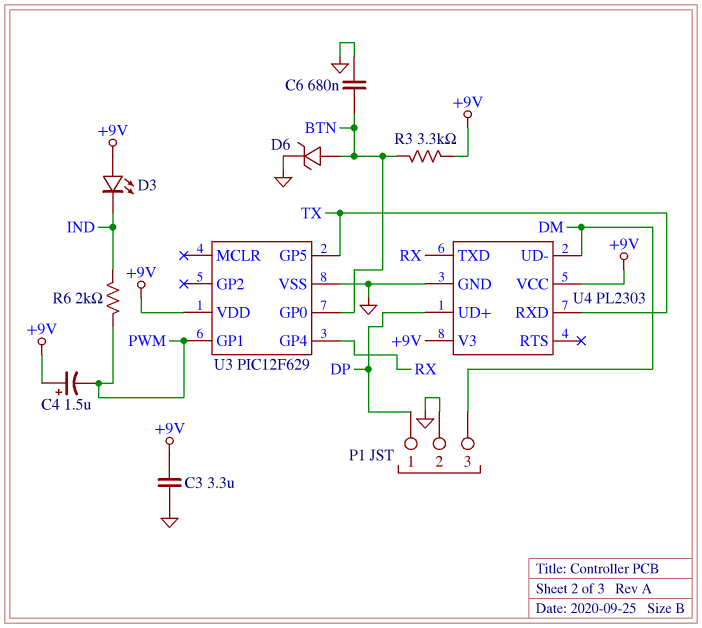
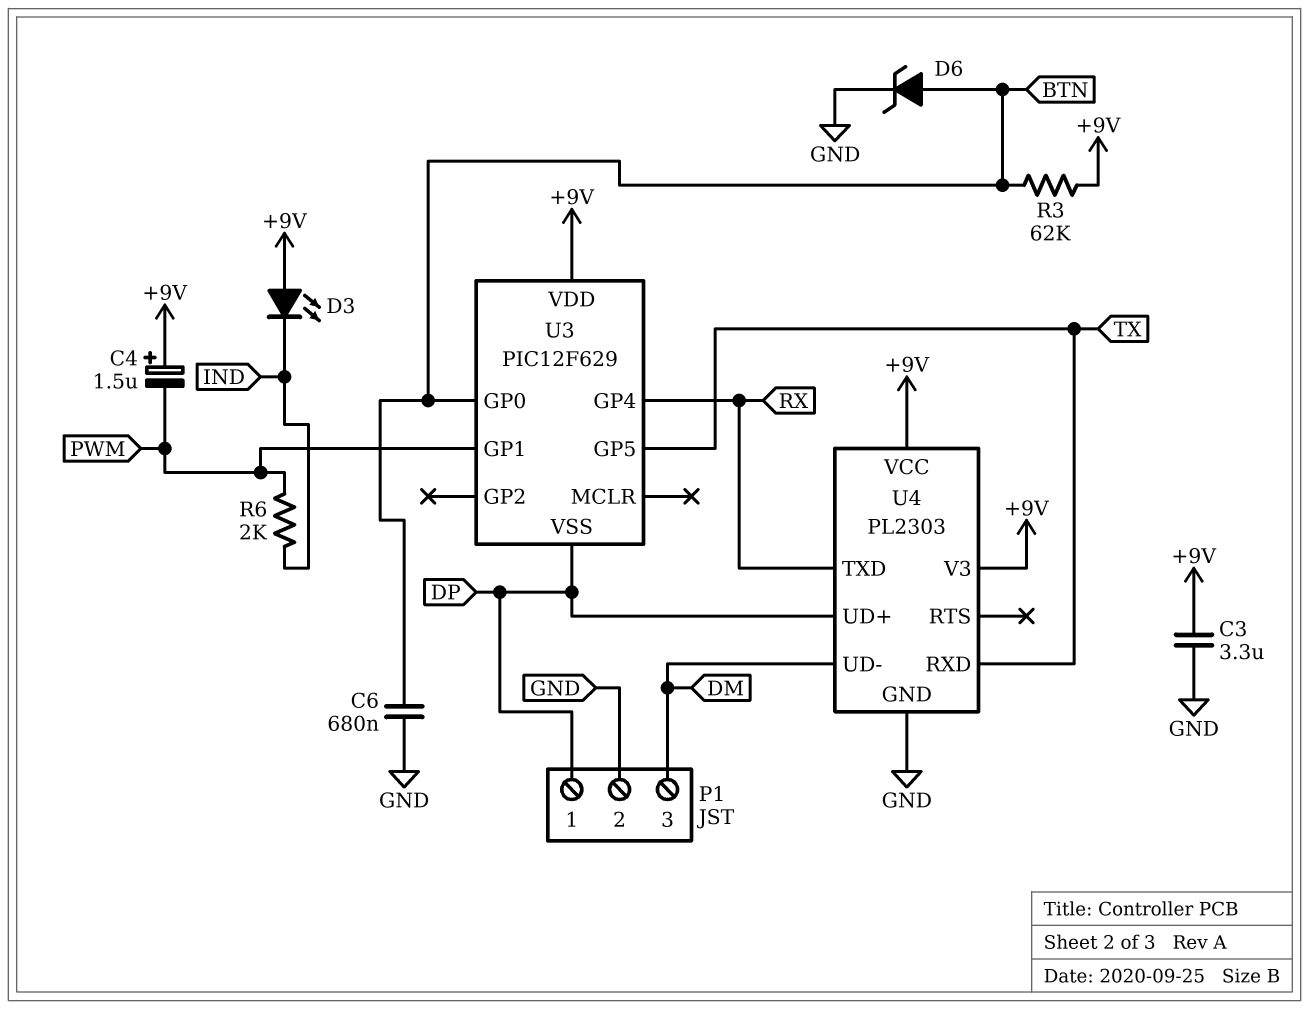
R3: 3.3k (+9V, BTN) -> 62k (+9V, BTN)
U3 pin VSS: GND -> DP

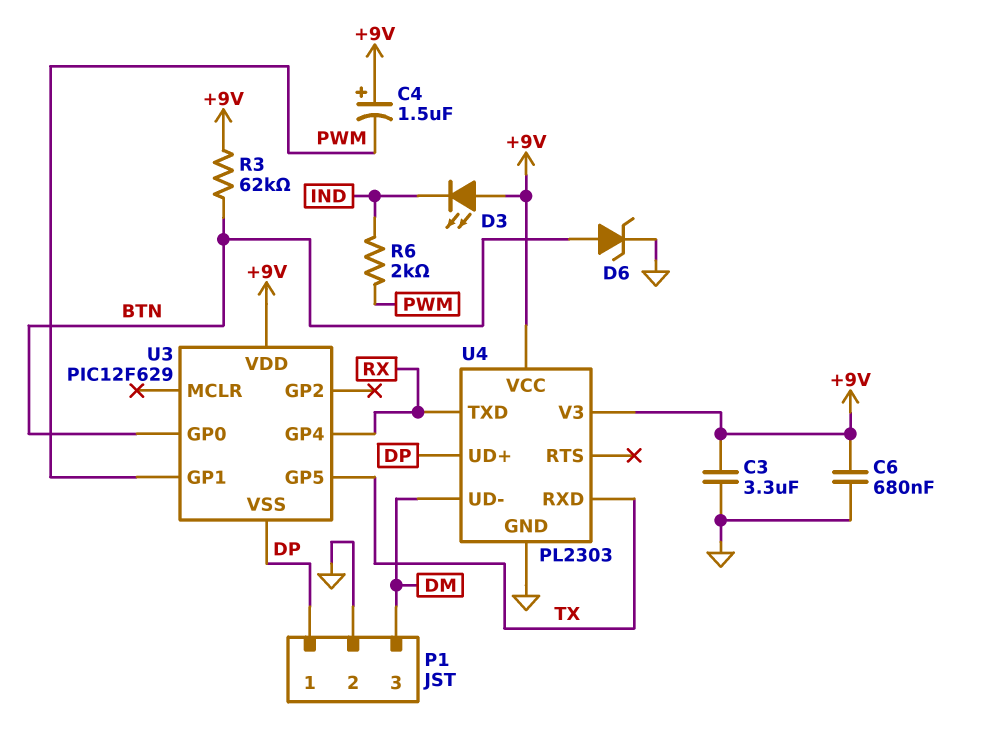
C6: 680nF (BTN, GND) -> 680nF (+9V, GND)

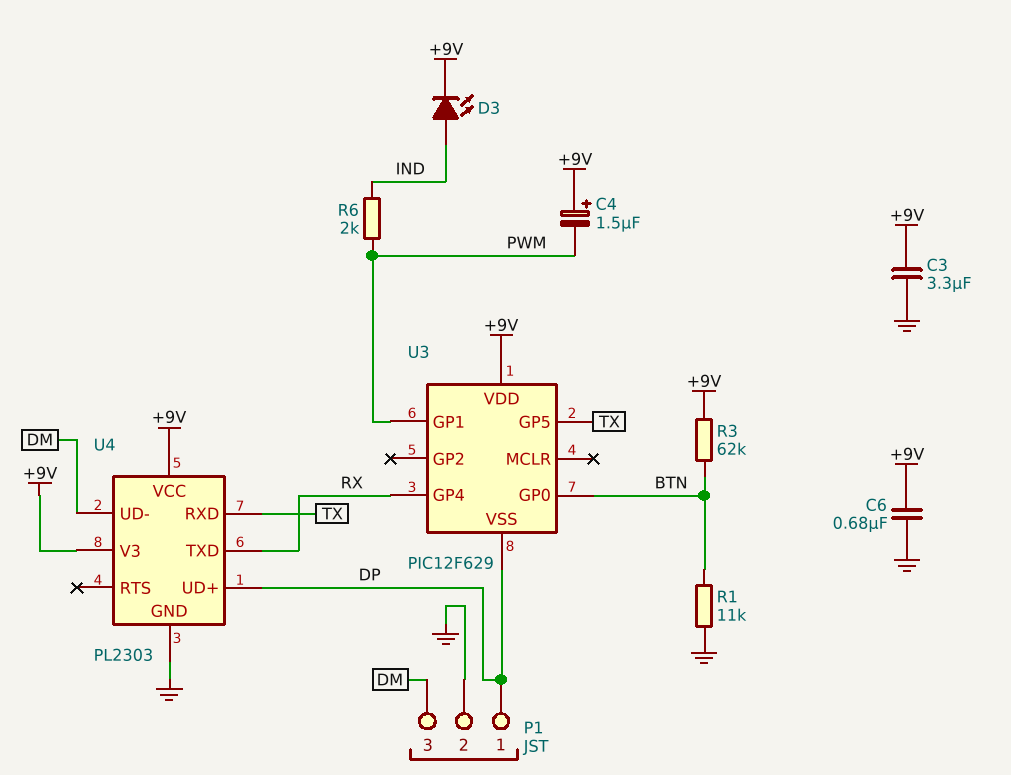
D3: LED (A +9V, K IND) -> LED (A IND, K +9V)
D6: zener (A BTN, K GND) -> none
R1: none -> 11k (BTN, GND)

